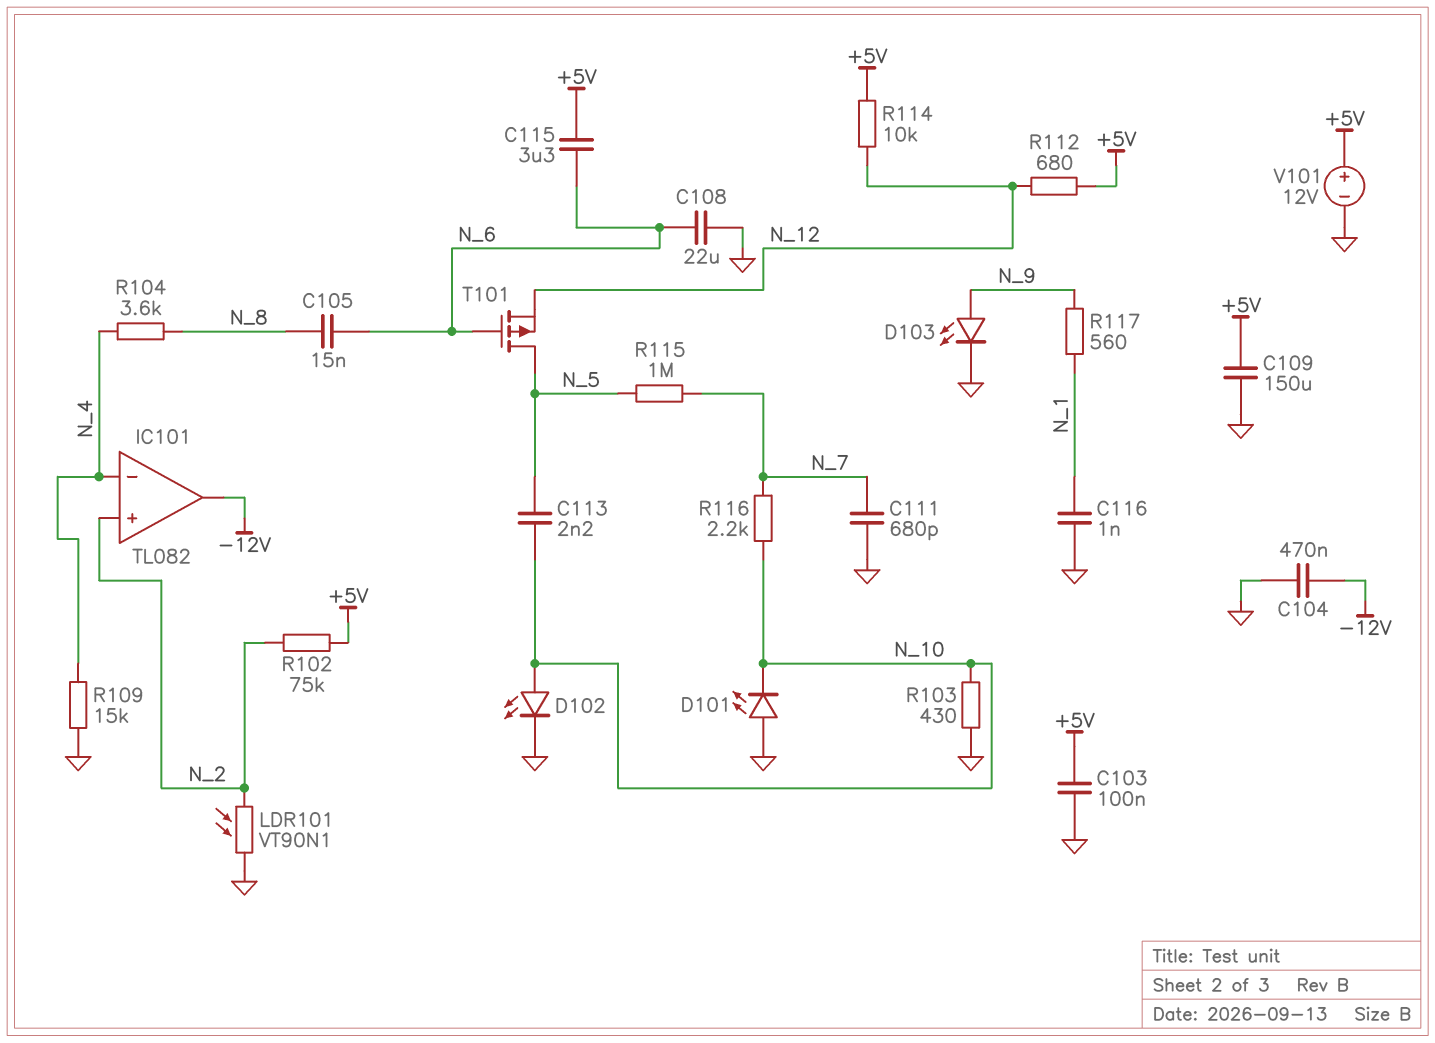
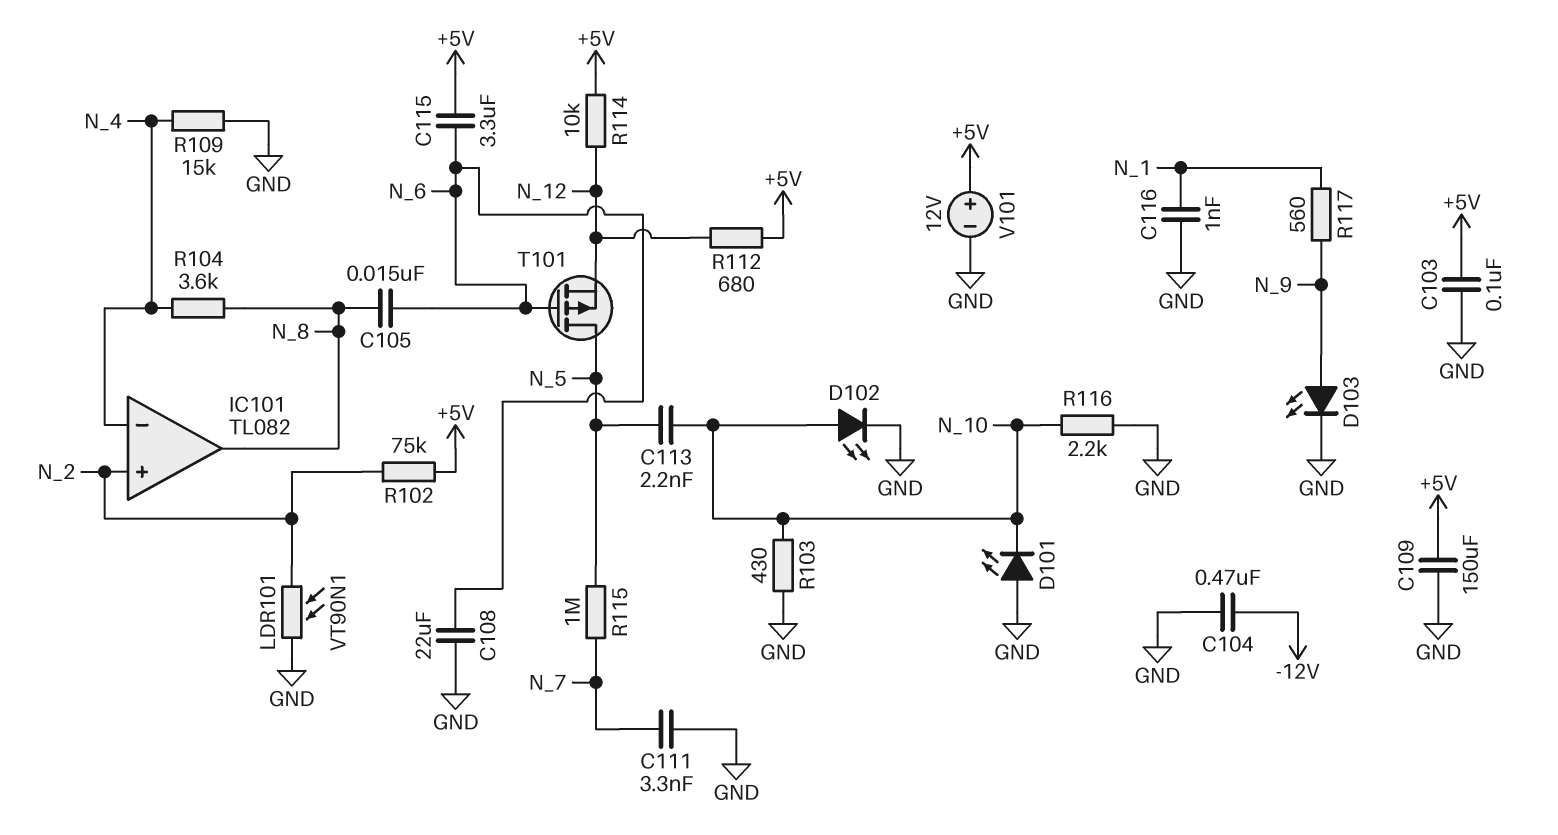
C111: 680pF (GND, N_7) -> 3.3nF (GND, N_7)
IC101 pin out: -12V -> N_8
R116: 2.2k (N_7, N_10) -> 2.2k (GND, N_10)

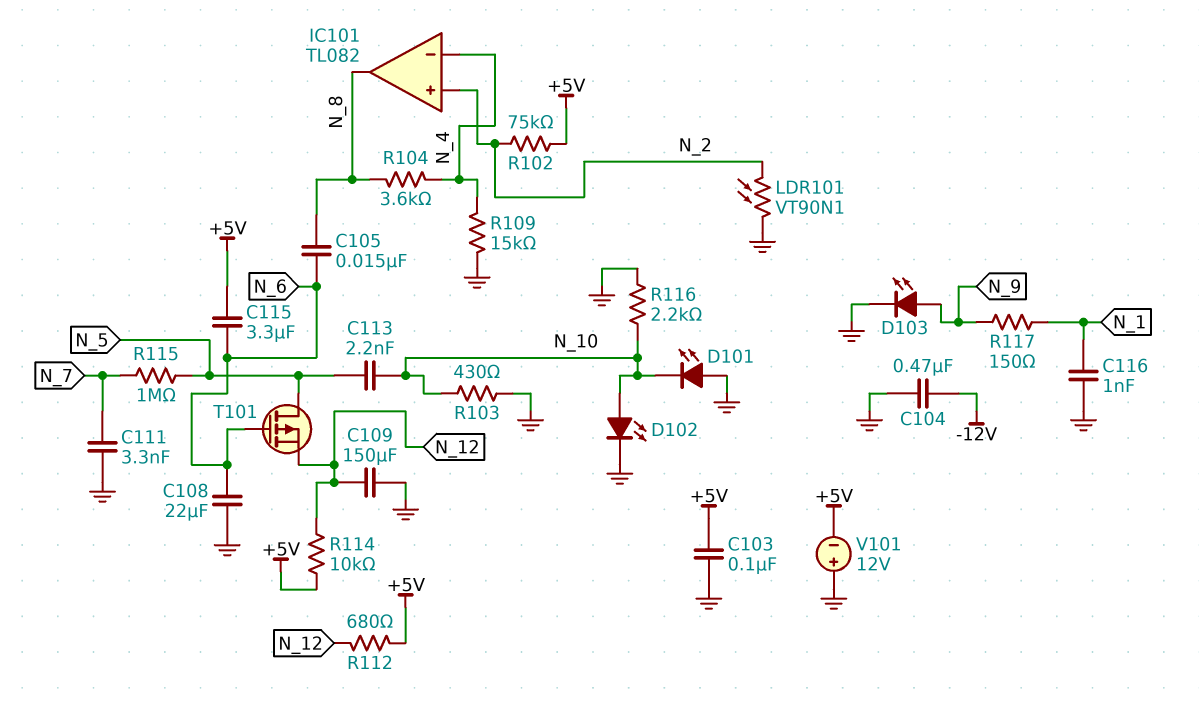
C109: 150uF (+5V, GND) -> 150uF (GND, N_12)
R117: 560 (N_1, N_9) -> 150 (N_1, N_9)
V101: 12V (plus +5V, minus GND) -> 12V (plus GND, minus +5V)

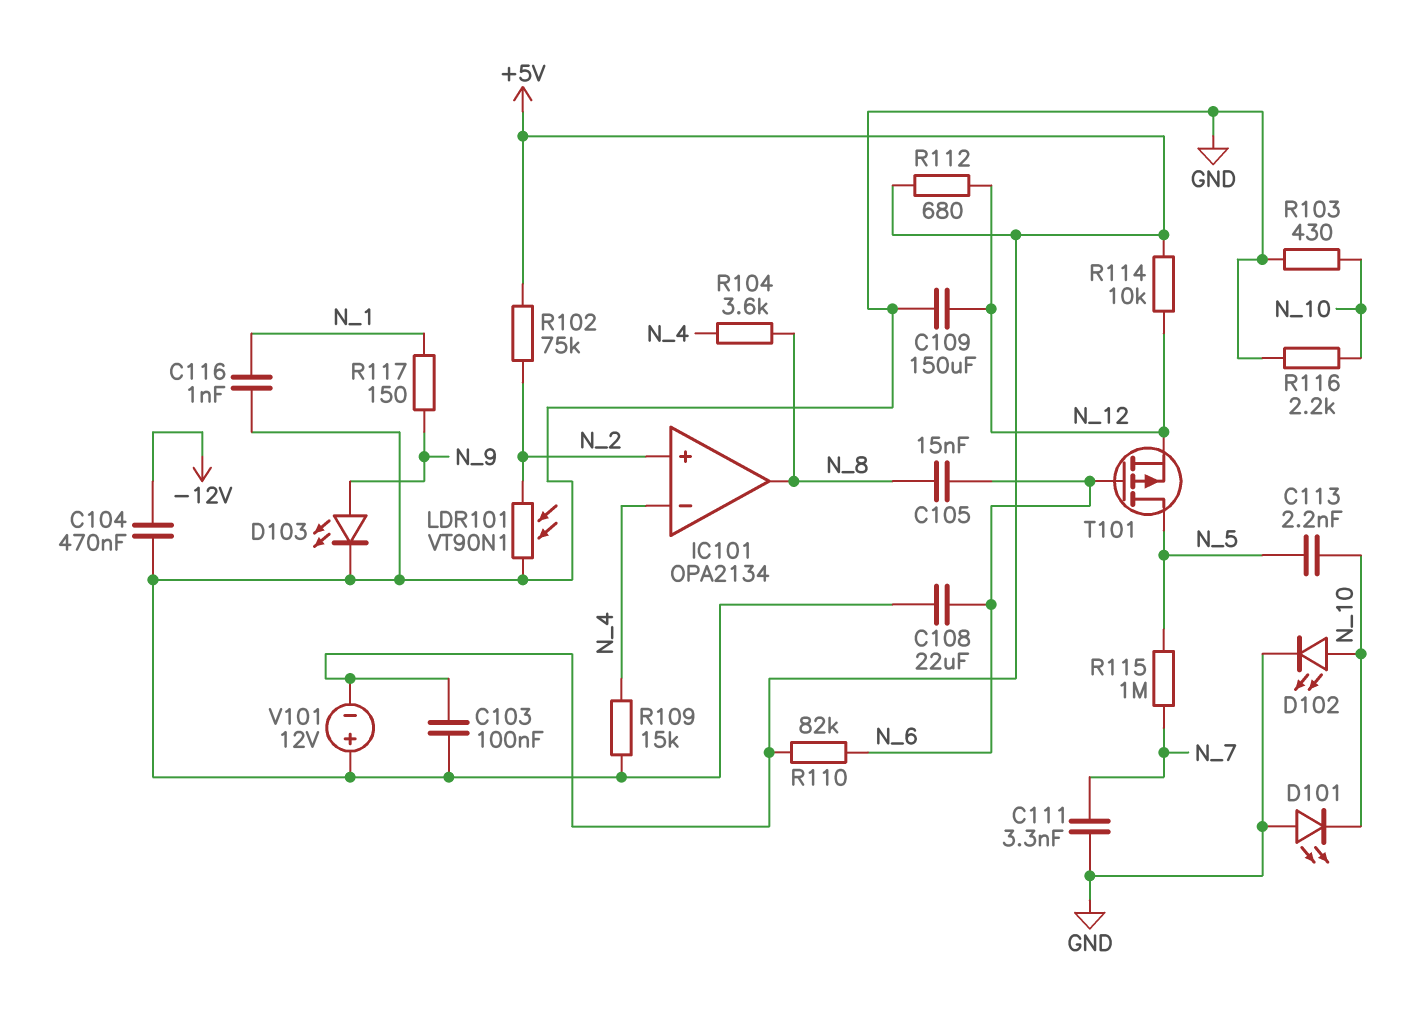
C115: 3.3uF (+5V, N_6) -> none
IC101: TL082 -> OPA2134
R110: none -> 82k (+5V, N_6)

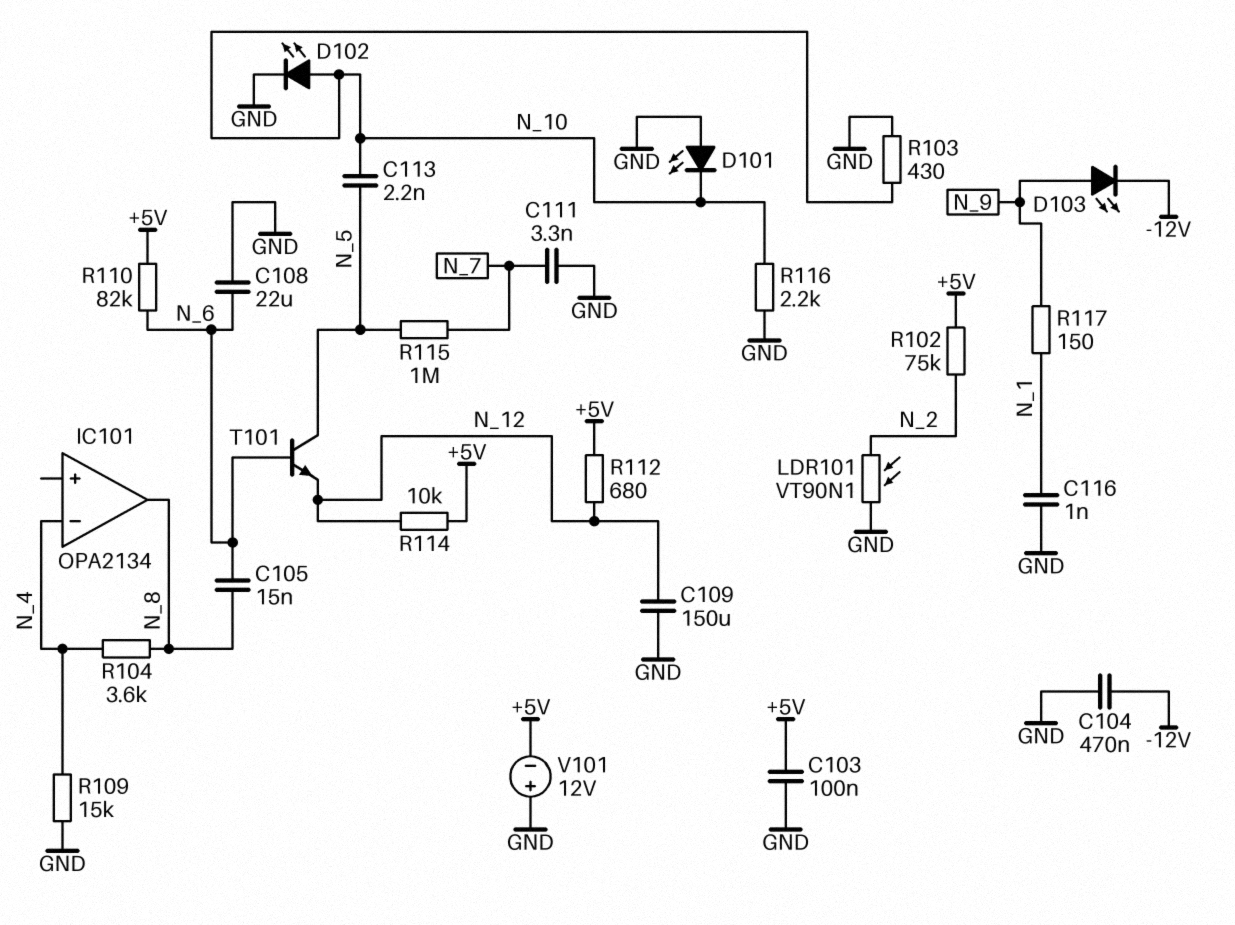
D103: LED (A N_9, K GND) -> LED (A N_9, K -12V)
IC101 pin in+: N_2 -> none
T101: PMOS (G N_6, D N_5, S N_12) -> NPN (B N_6, C N_5, E N_12)

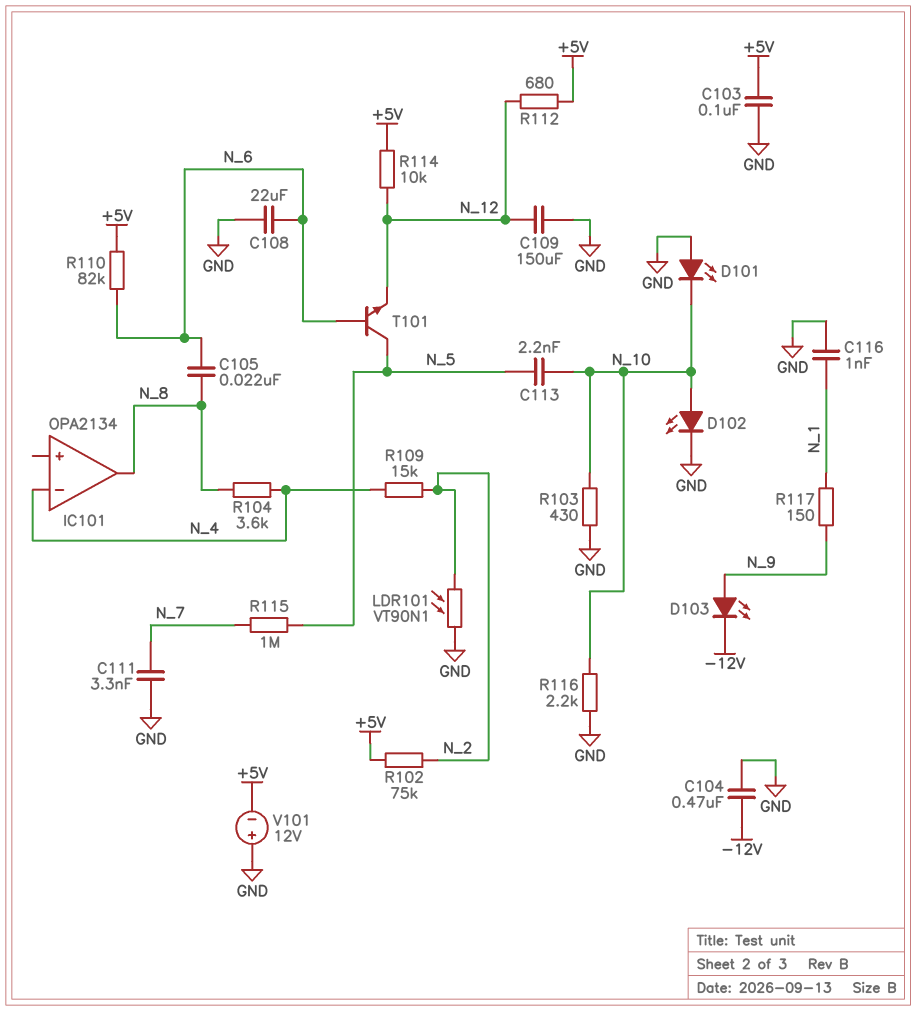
C105: 15nF (N_6, N_8) -> 22nF (N_6, N_8)
R109: 15k (GND, N_4) -> 15k (N_2, N_4)

